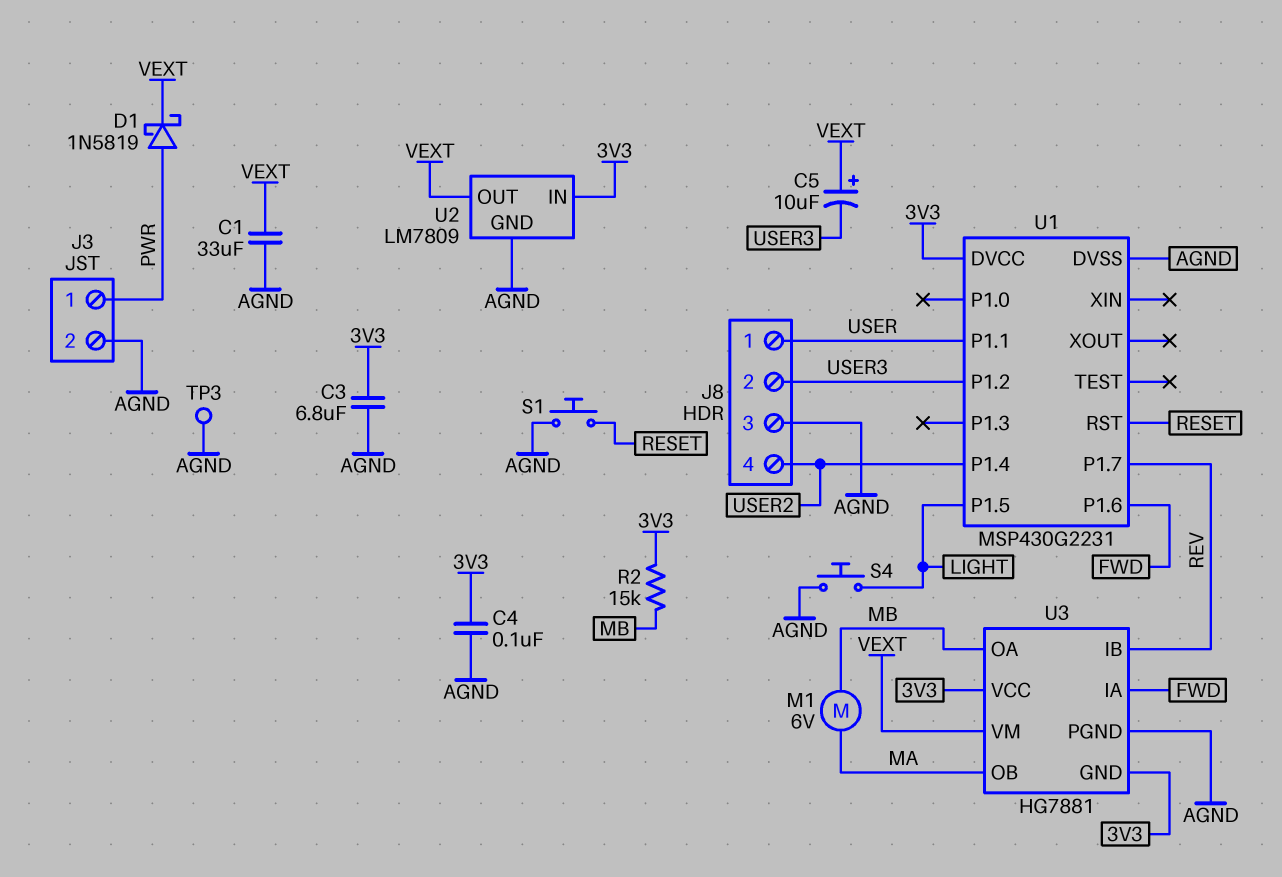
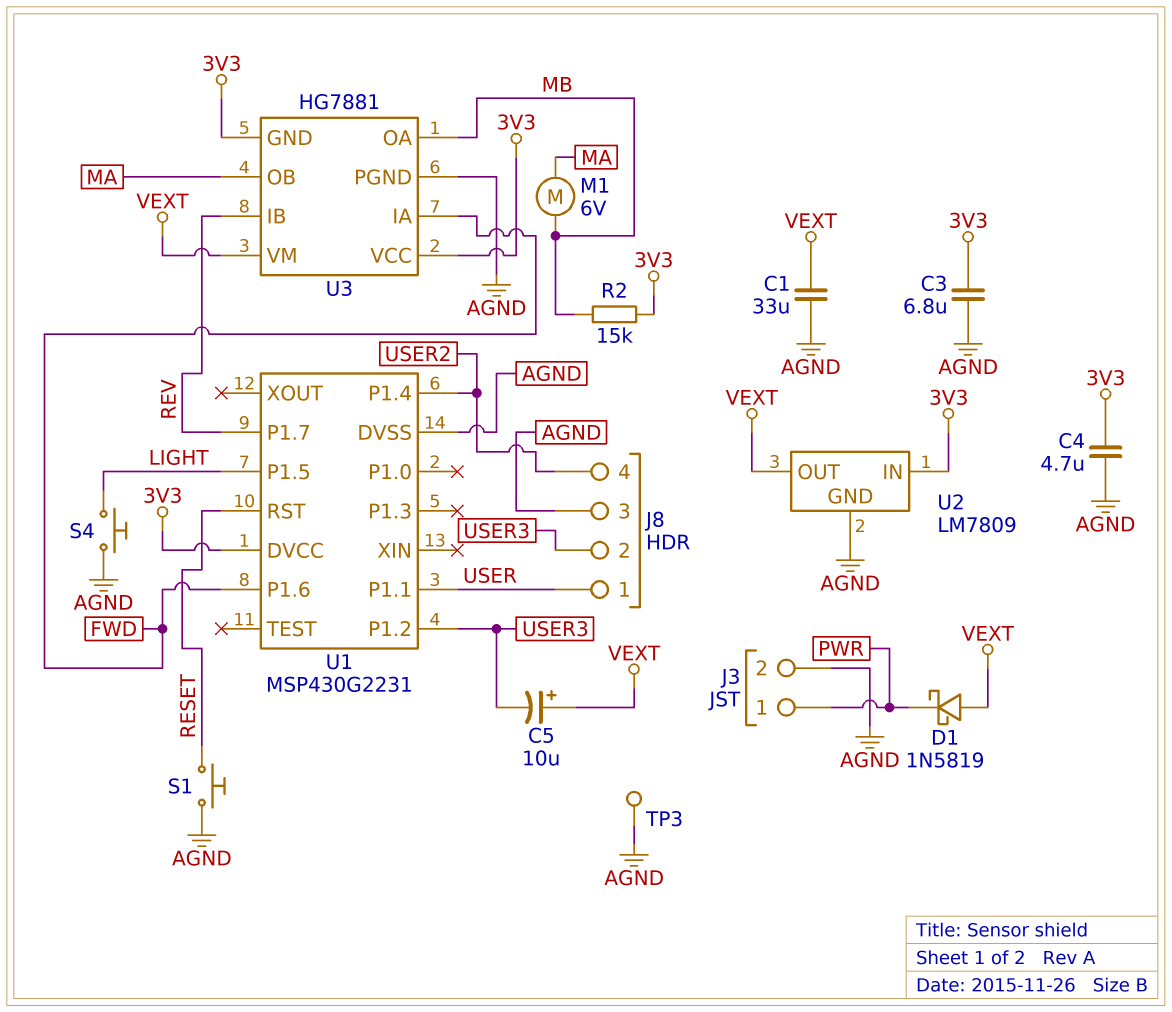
C4: 100nF (3V3, AGND) -> 4.7uF (3V3, AGND)
D1: schottky 1N5819 (A PWR, K VEXT) -> schottky 1N5819 (A VEXT, K PWR)

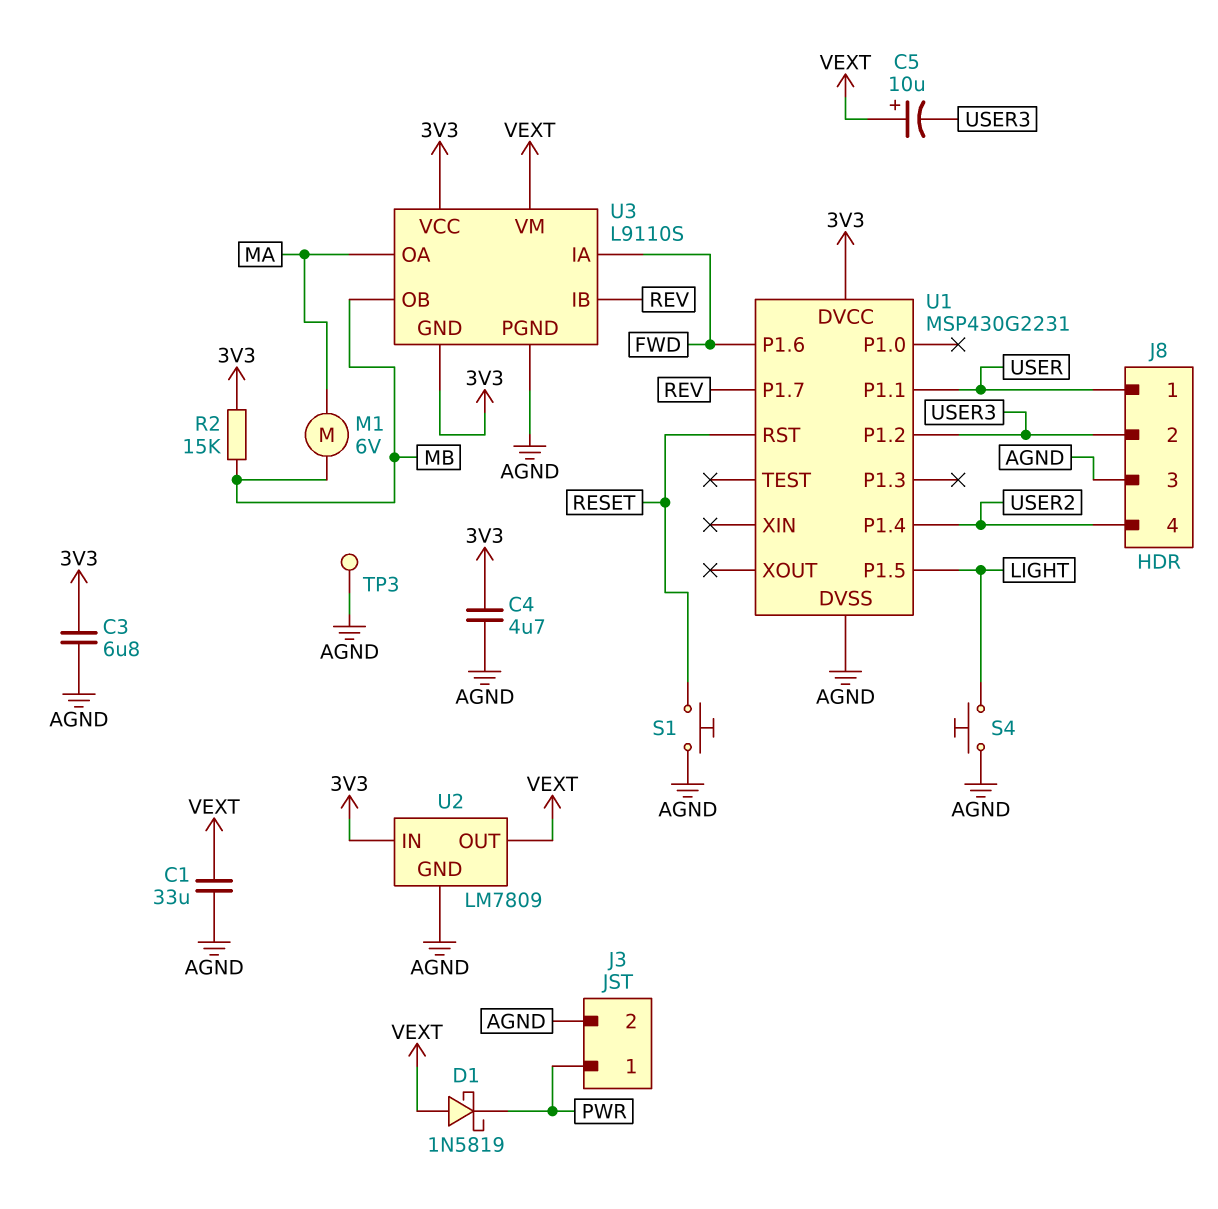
U3: HG7881 -> L9110S
U3 pin OA: MB -> MA
U3 pin OB: MA -> MB

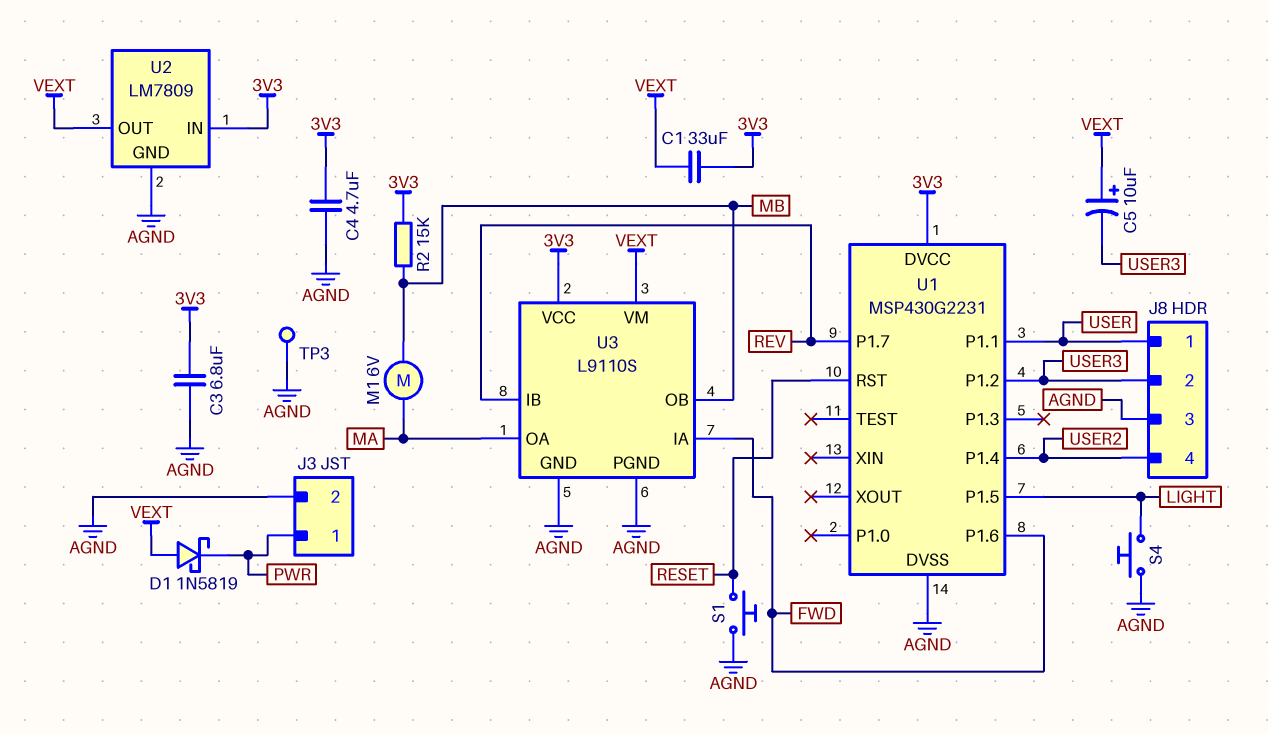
C1: 33uF (AGND, VEXT) -> 33uF (3V3, VEXT)
U3 pin GND: 3V3 -> AGND

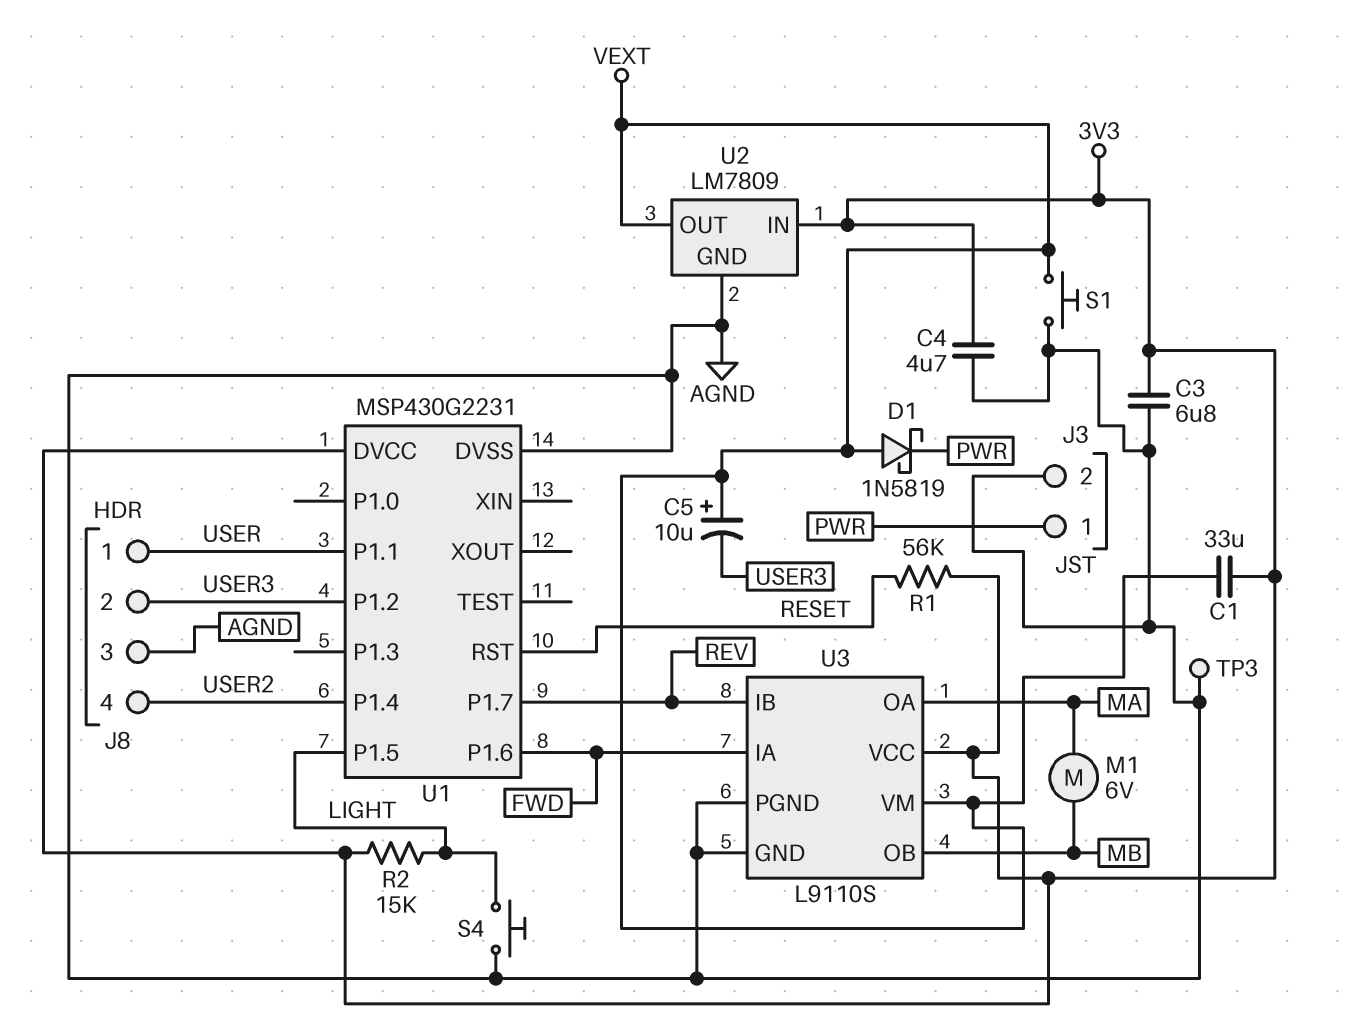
R1: none -> 56k (3V3, RESET)
R2: 15k (3V3, MB) -> 15k (3V3, LIGHT)
S1: button (AGND, RESET) -> button (AGND, VEXT)

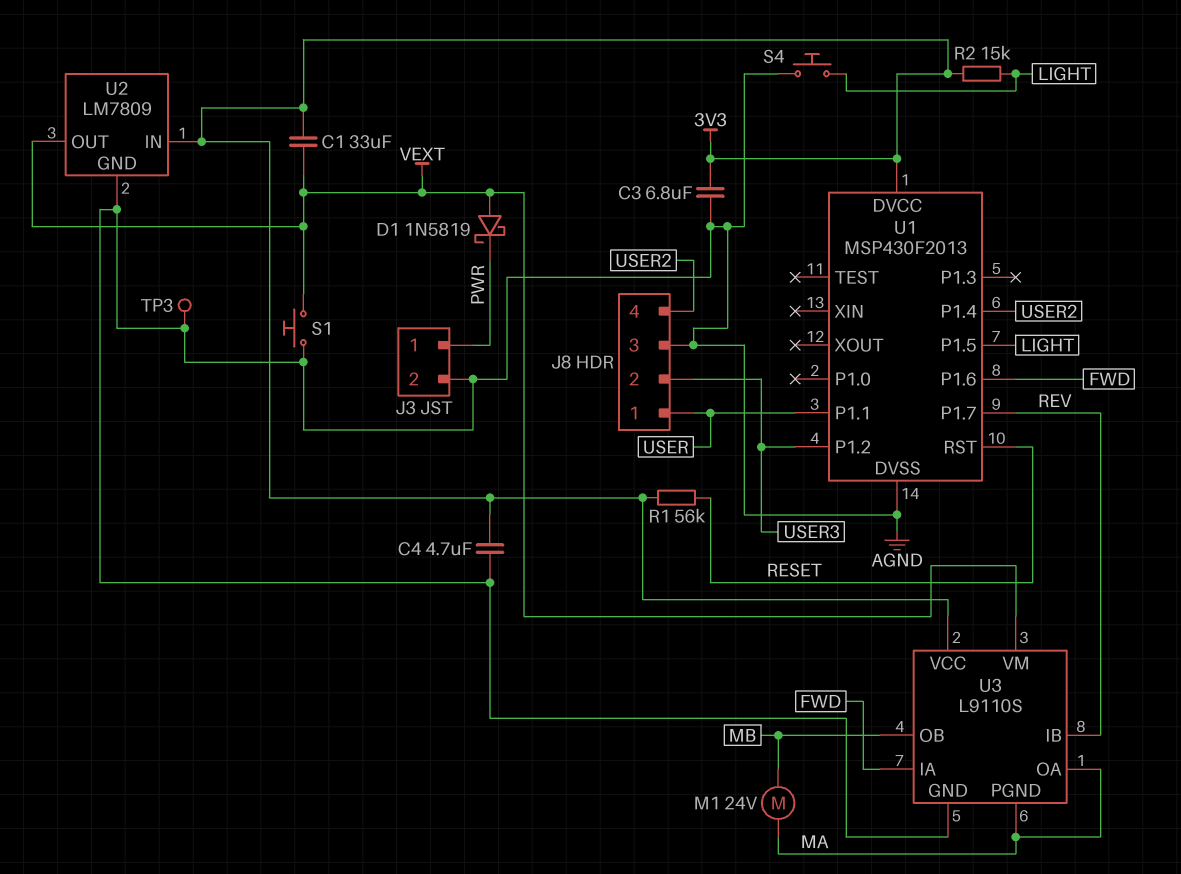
C5: 10uF (plus VEXT, minus USER3) -> none
M1: motor 6V (MA, MB) -> motor 24V (MA, MB)
U1: MSP430G2231 -> MSP430F2013
U3 pin PGND: AGND -> MA

